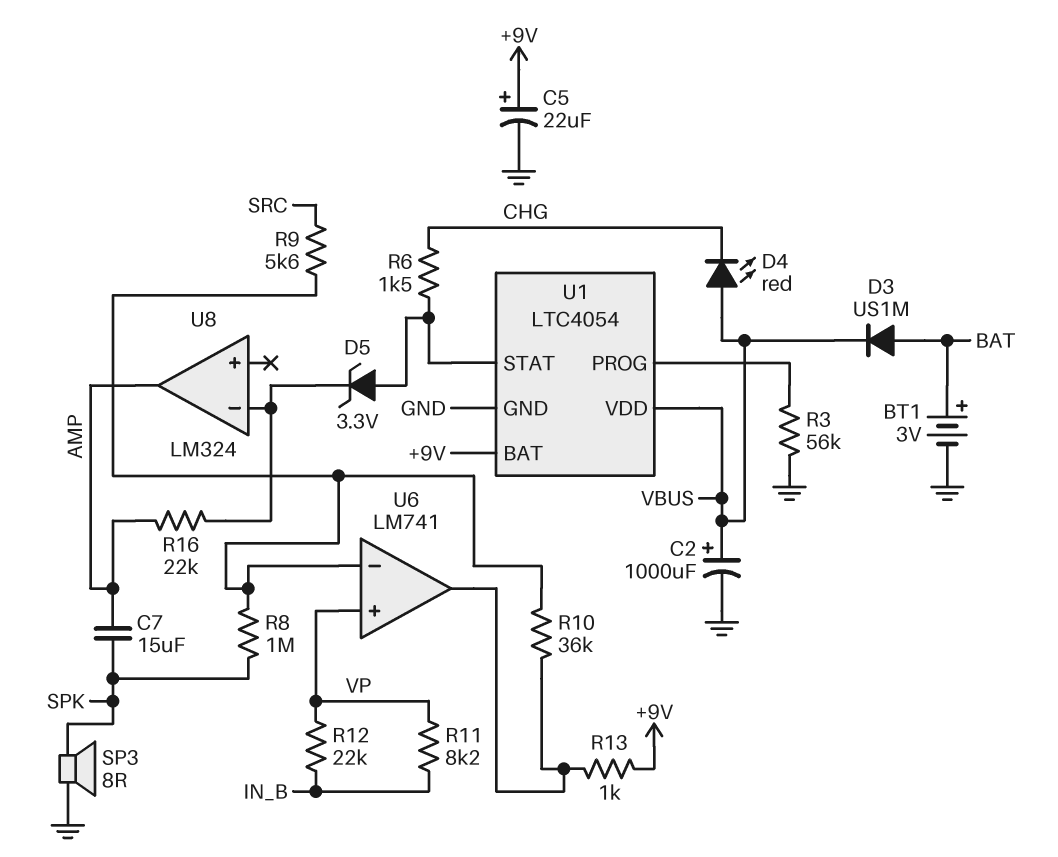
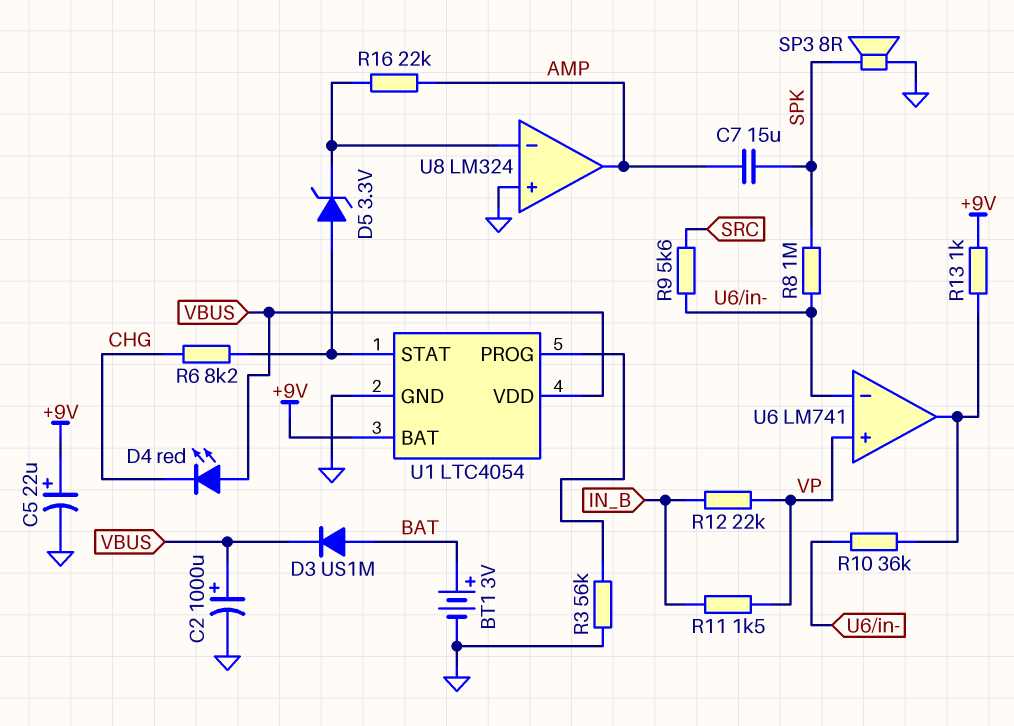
R6: 1.5k (CHG, U1/STAT) -> 8.2k (CHG, U1/STAT)
R11: 8.2k (IN_B, VP) -> 1.5k (IN_B, VP)
U8 pin in+: none -> GND

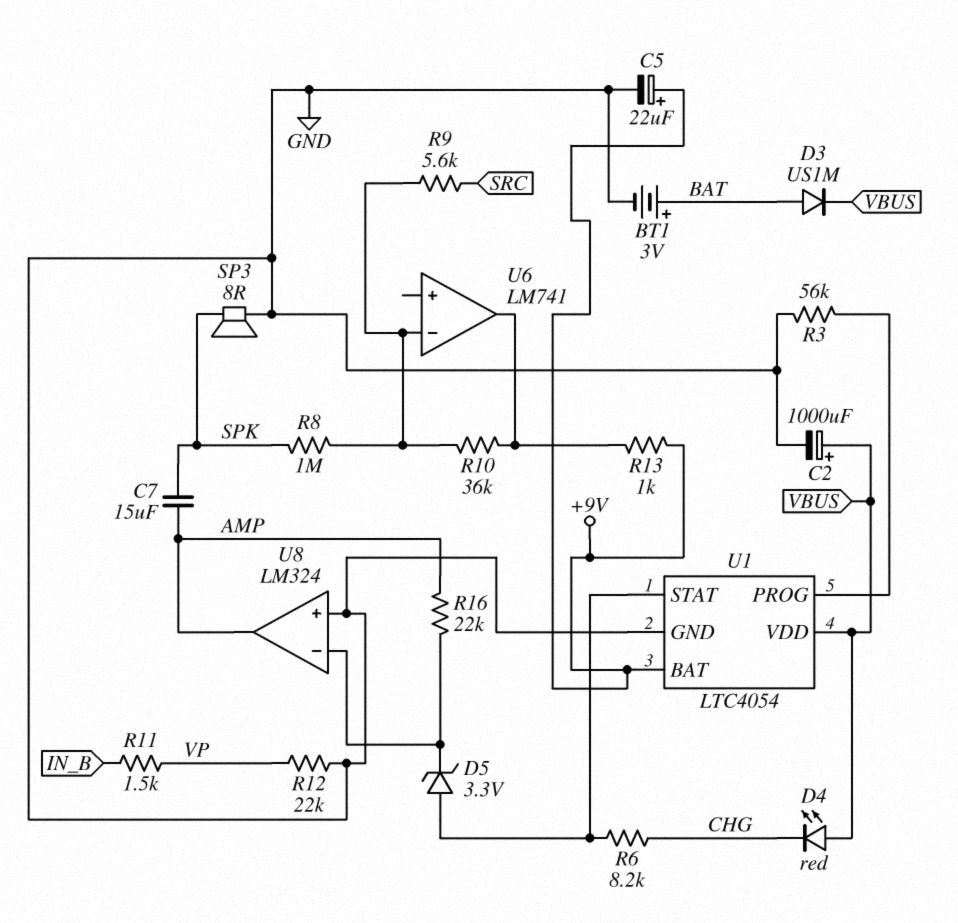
R12: 22k (IN_B, VP) -> 22k (GND, VP)
U6 pin in+: VP -> none

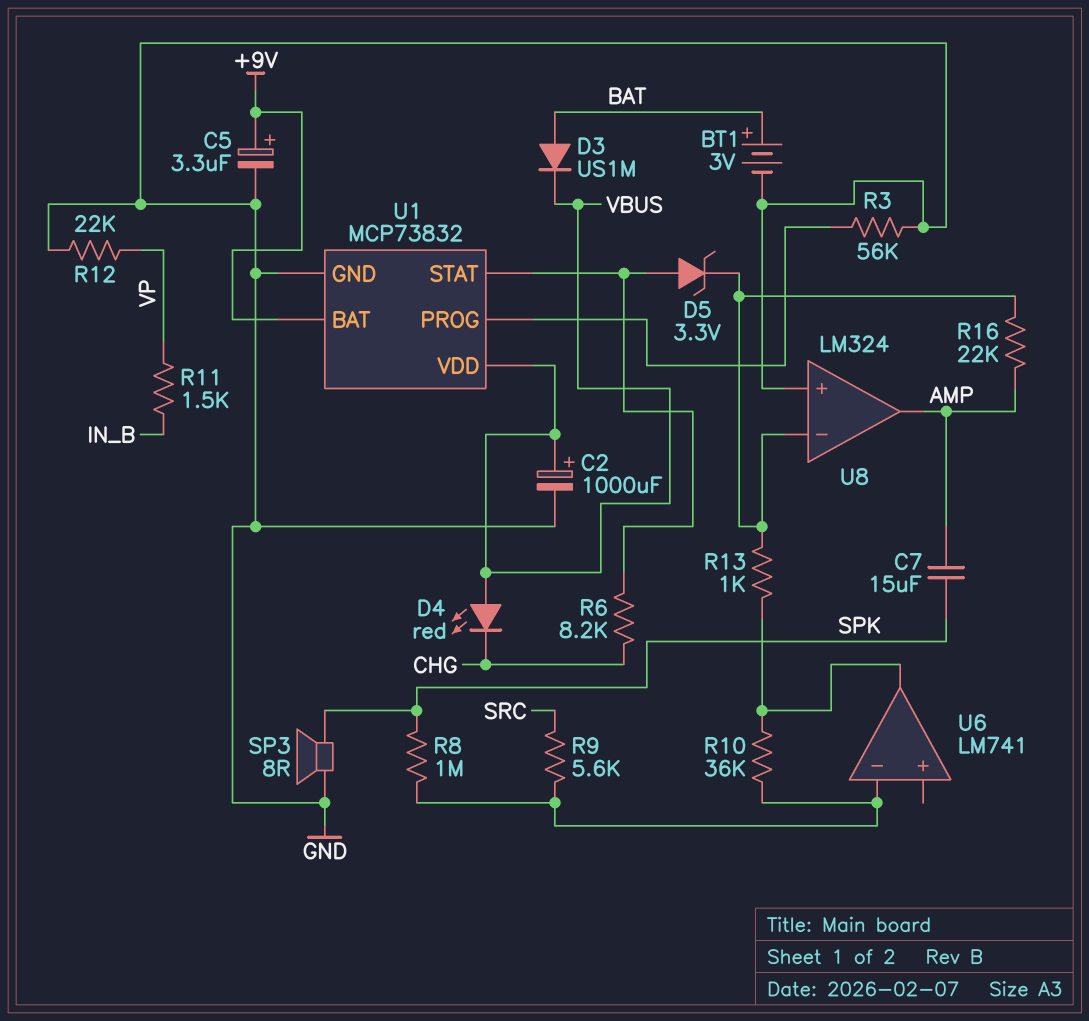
C5: 22uF (plus +9V, minus GND) -> 3.3uF (plus +9V, minus GND)
R13: 1k (+9V, U6/out) -> 1k (U6/out, U8/in-)
U1: LTC4054 -> MCP73832

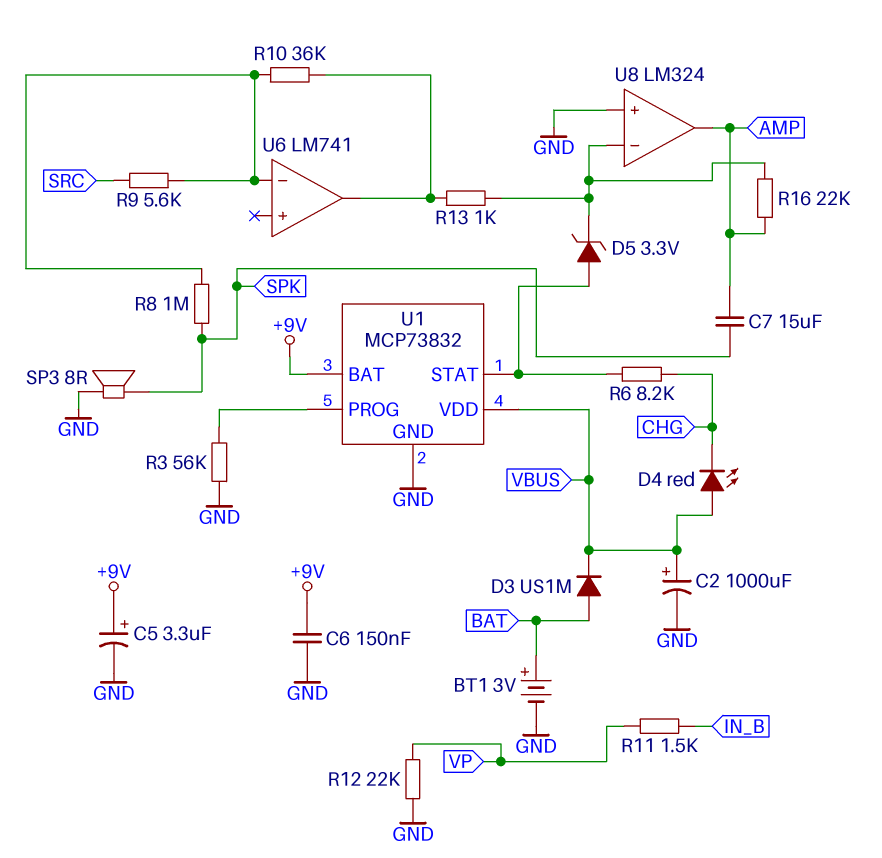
C6: none -> 150nF (+9V, GND)

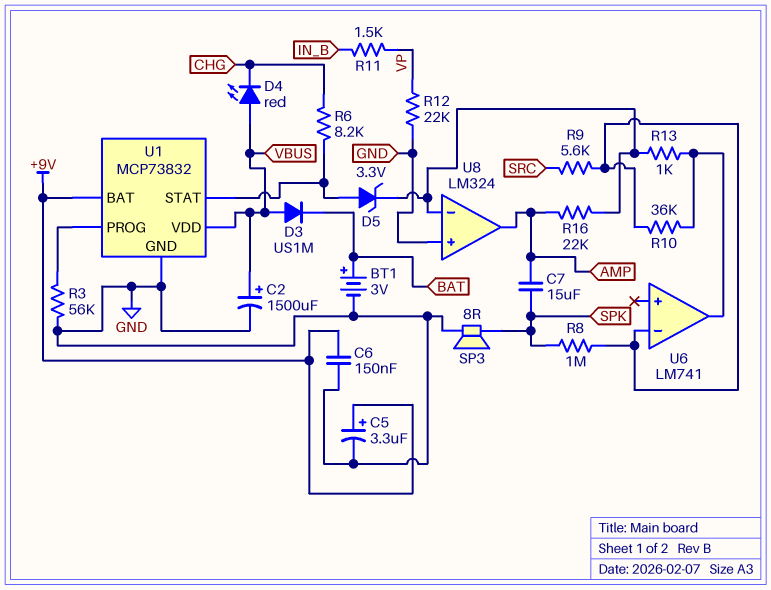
C2: 1000uF (plus VBUS, minus GND) -> 1500uF (plus VBUS, minus GND)
D3: diode US1M (A BAT, K VBUS) -> diode US1M (A VBUS, K BAT)

